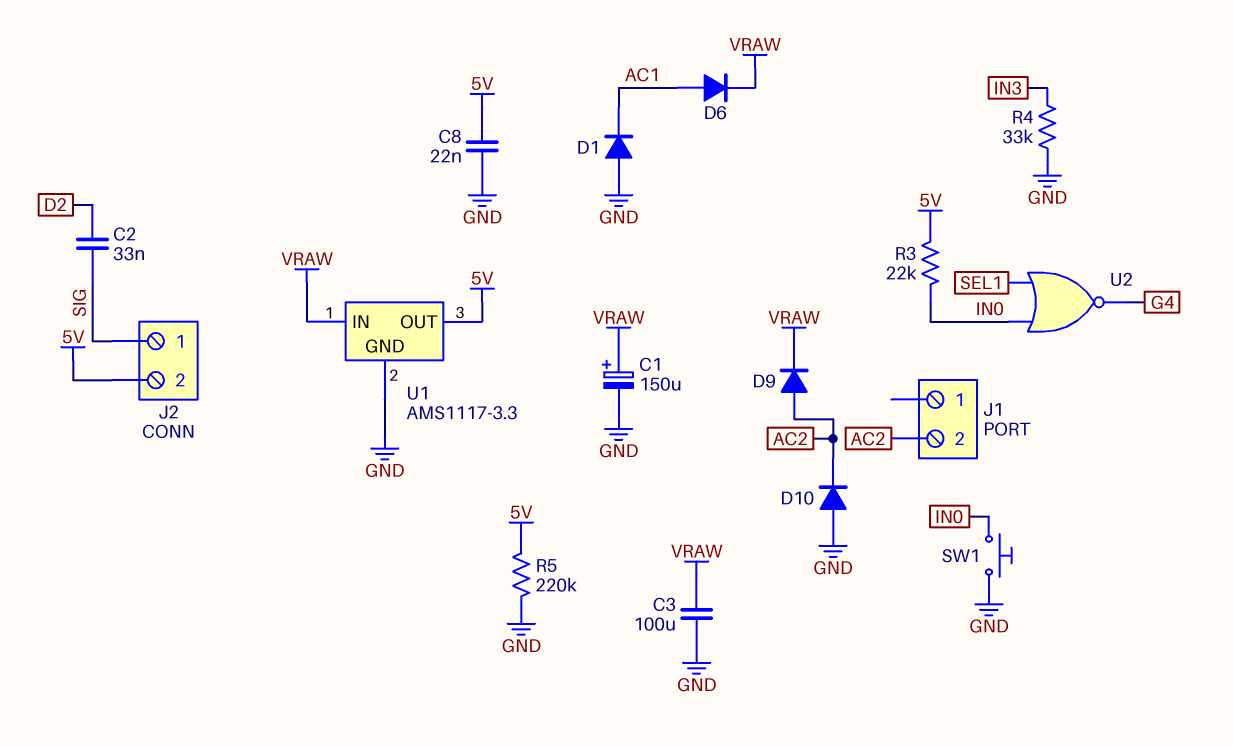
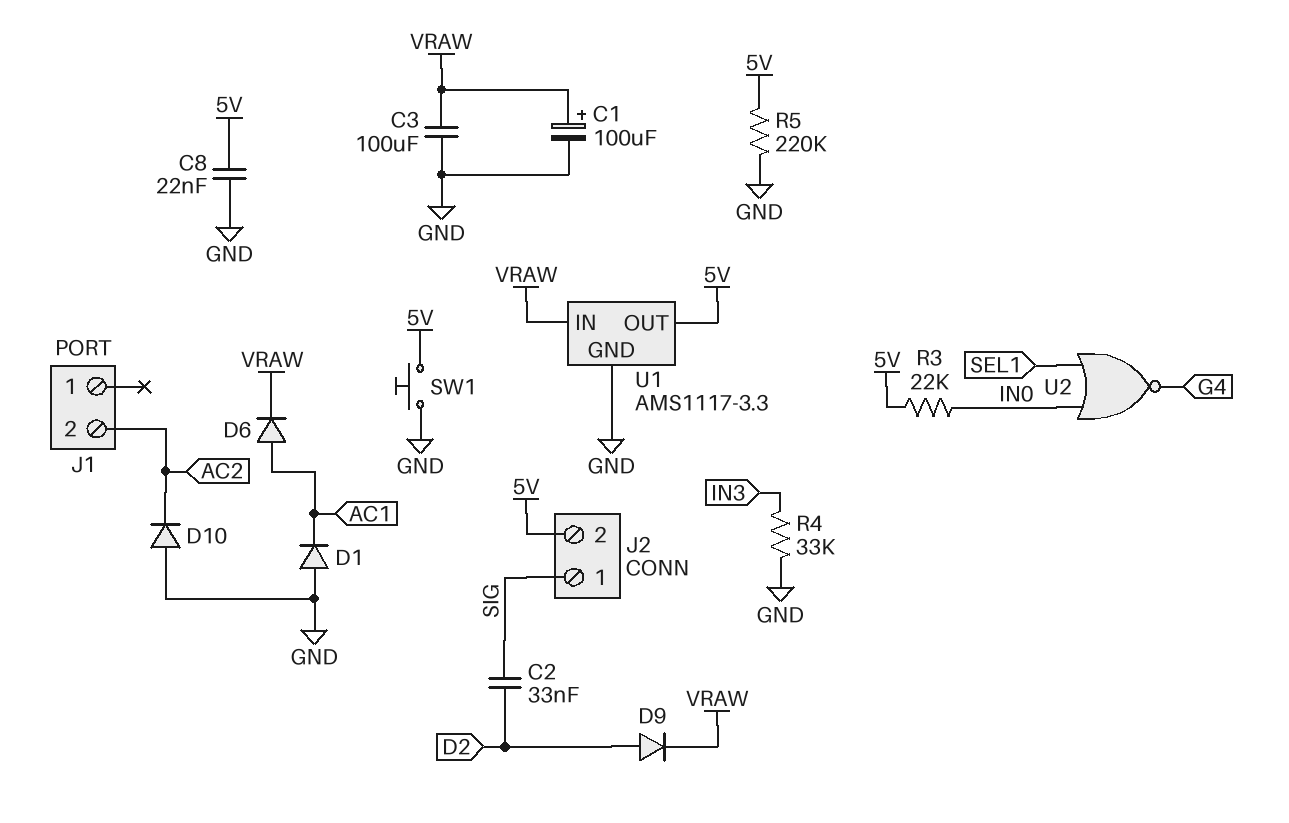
C1: 150uF (plus VRAW, minus GND) -> 100uF (plus VRAW, minus GND)
D9: diode (A AC2, K VRAW) -> diode (A D2, K VRAW)
SW1: button (GND, IN0) -> button (5V, GND)

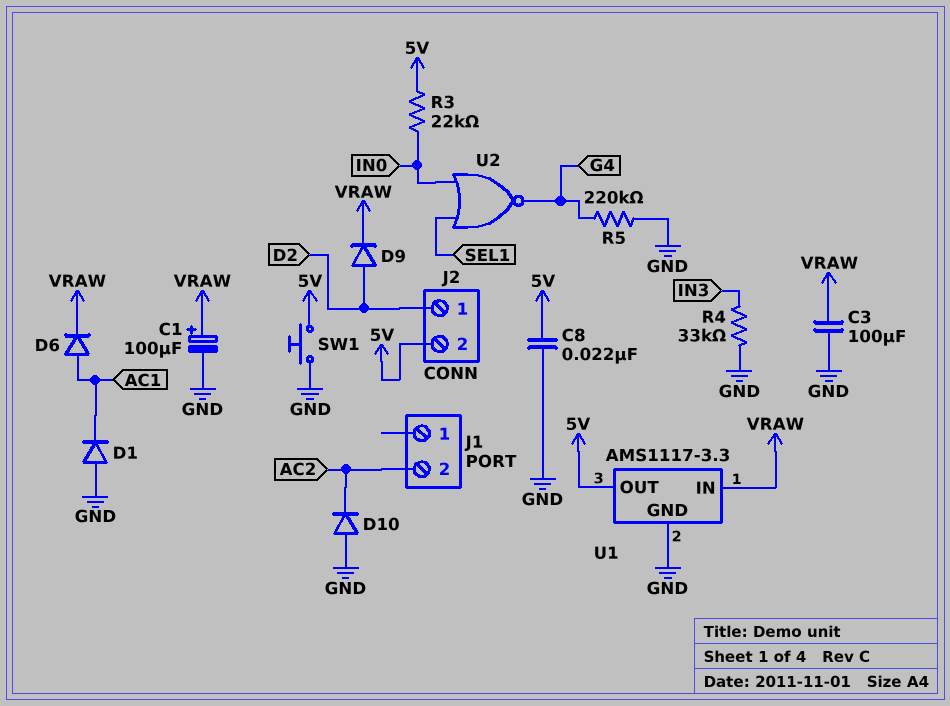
C2: 33nF (D2, SIG) -> none
J2 pin 1: SIG -> D2
R5: 220k (5V, GND) -> 220k (G4, GND)

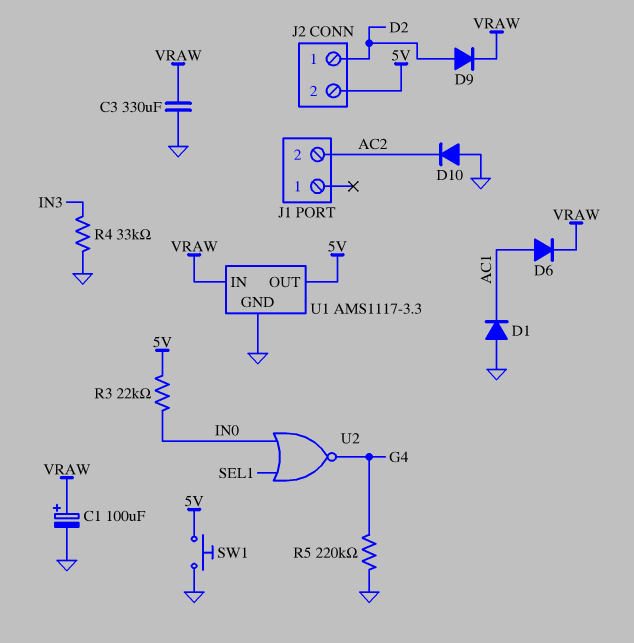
C3: 100uF (GND, VRAW) -> 330uF (GND, VRAW)
C8: 22nF (5V, GND) -> none

